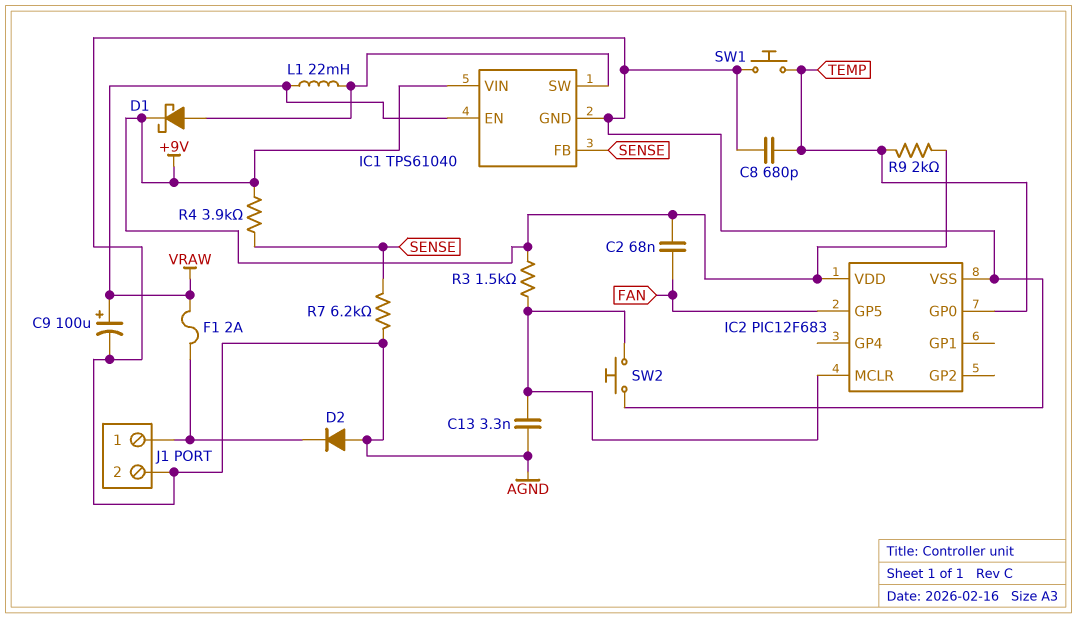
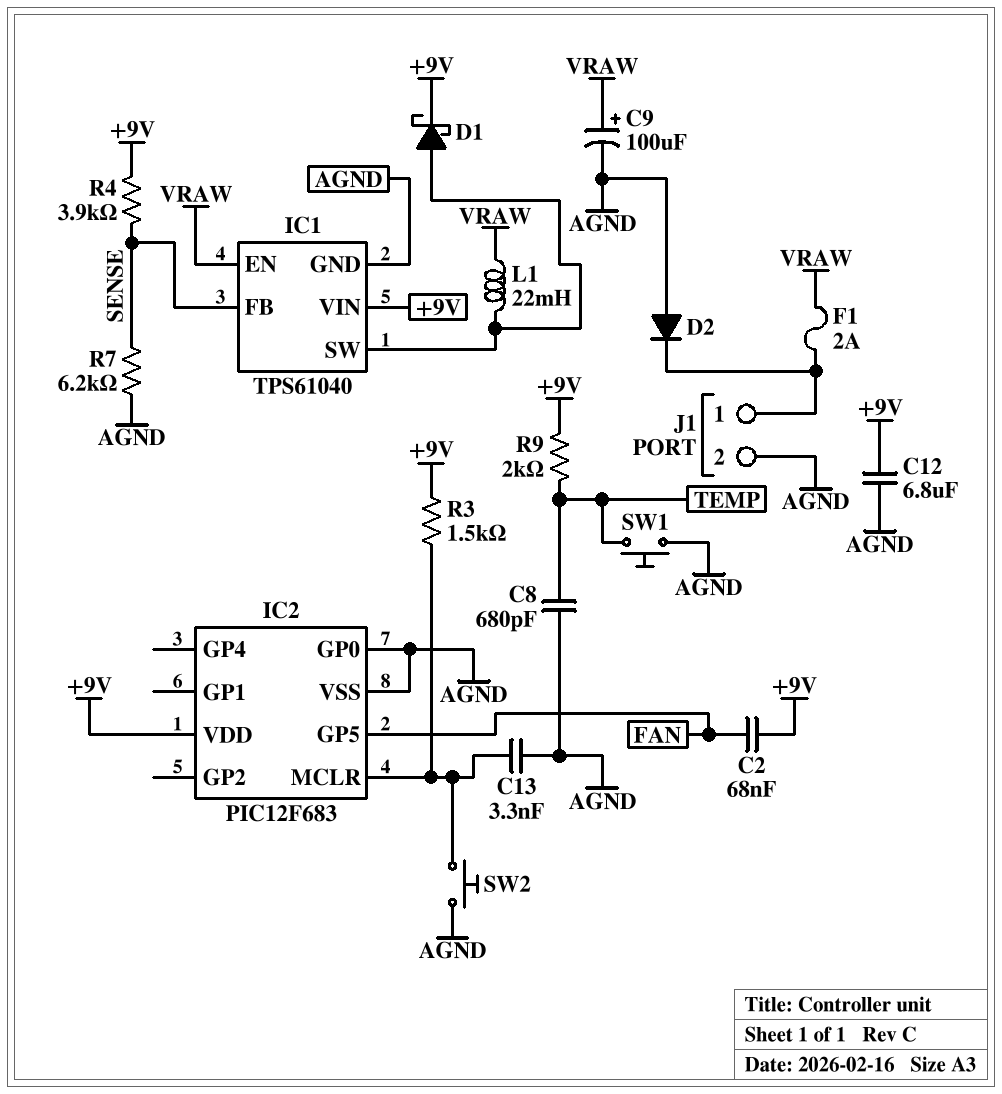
C12: none -> 6.8uF (+9V, AGND)
IC2 pin GP0: TEMP -> AGND

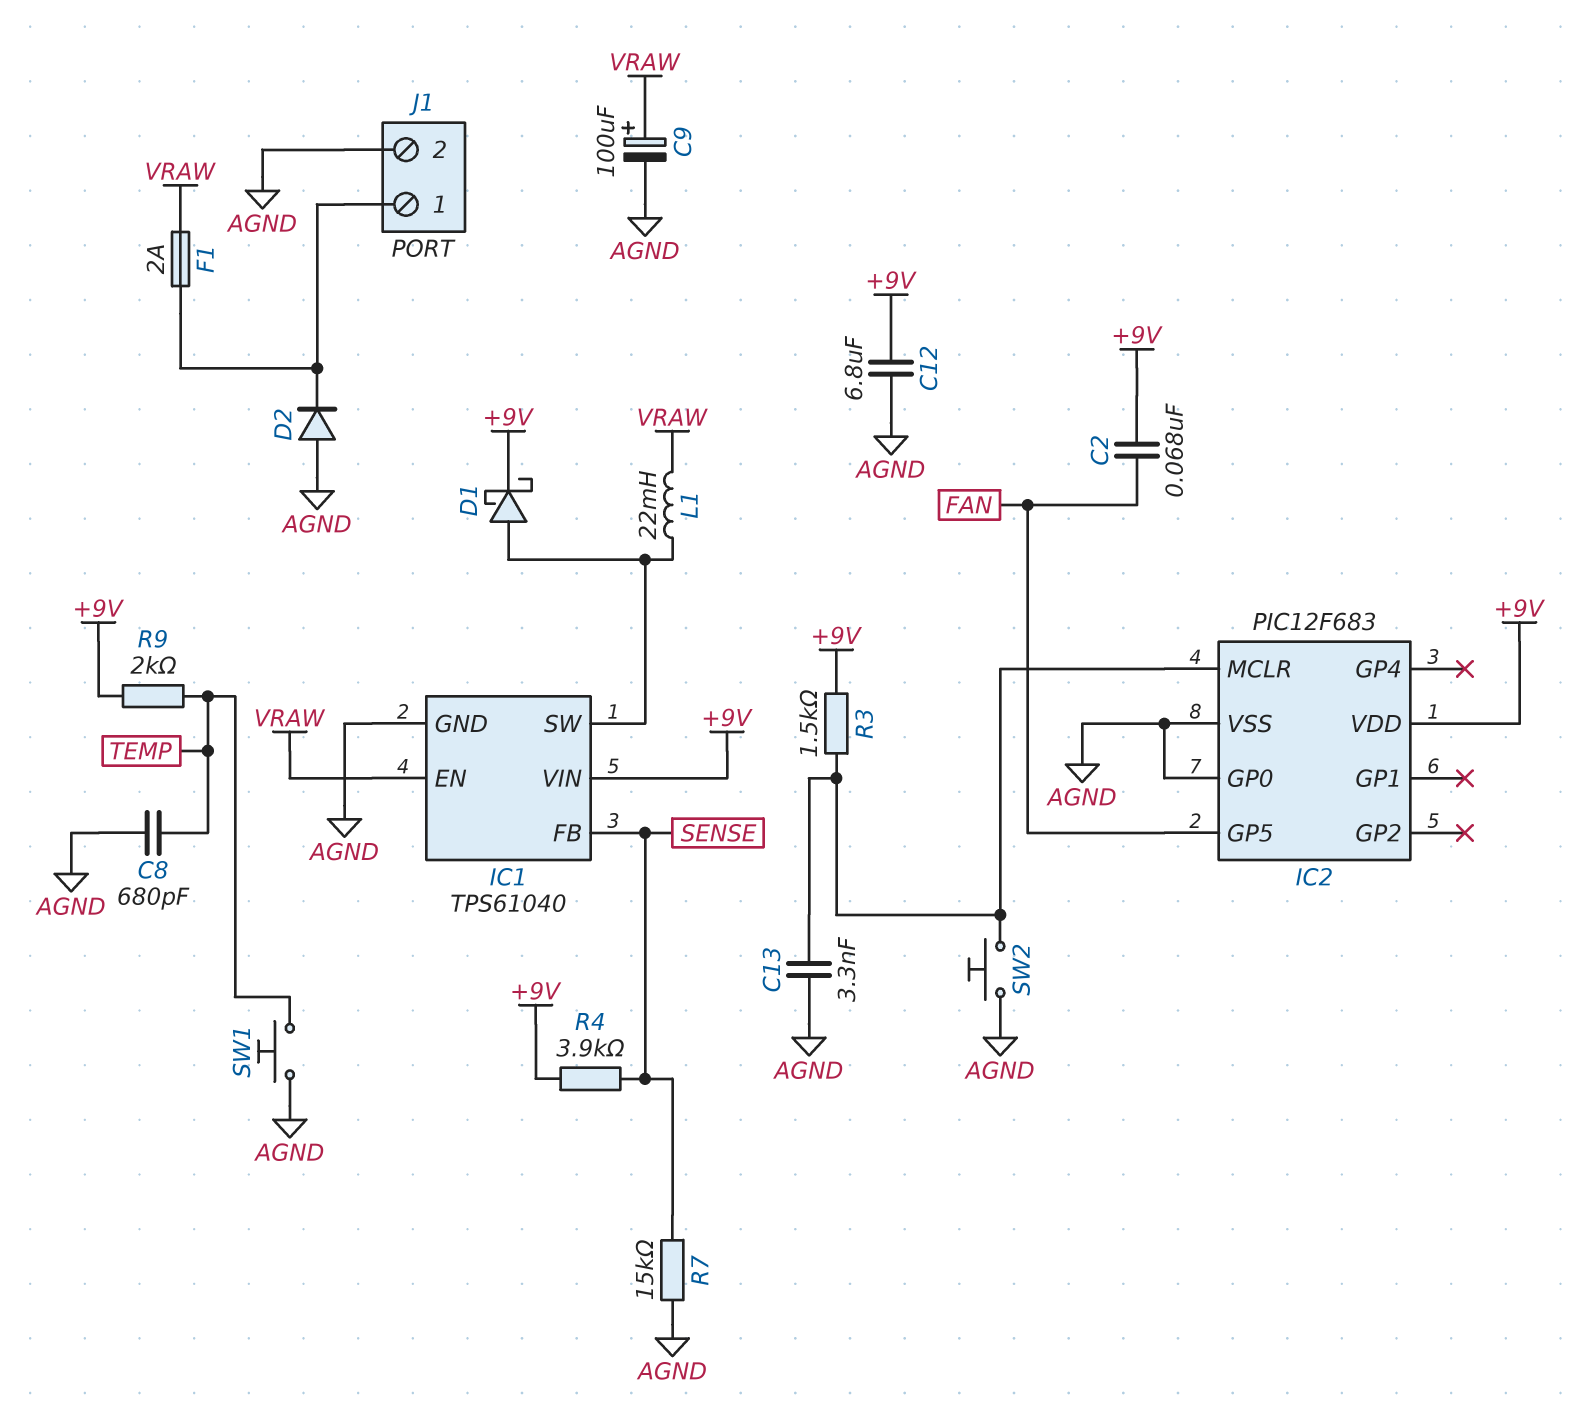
R7: 6.2k (AGND, SENSE) -> 15k (AGND, SENSE)

